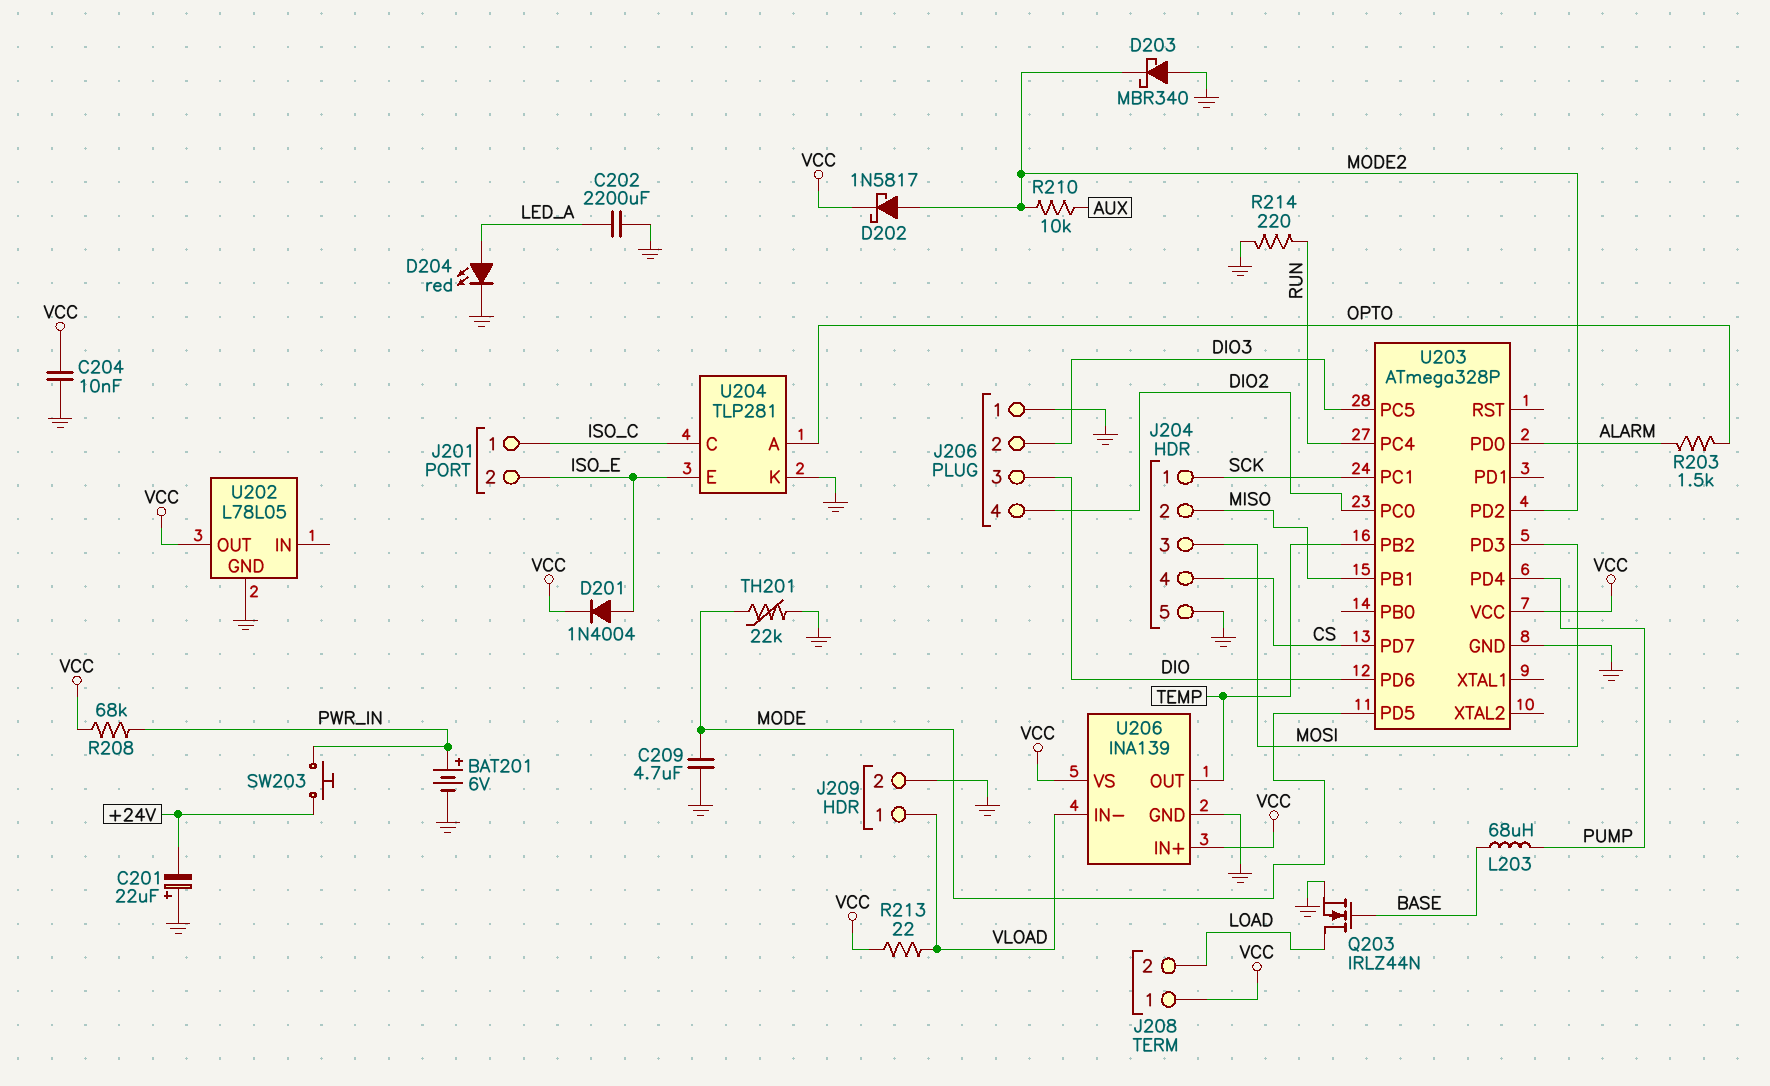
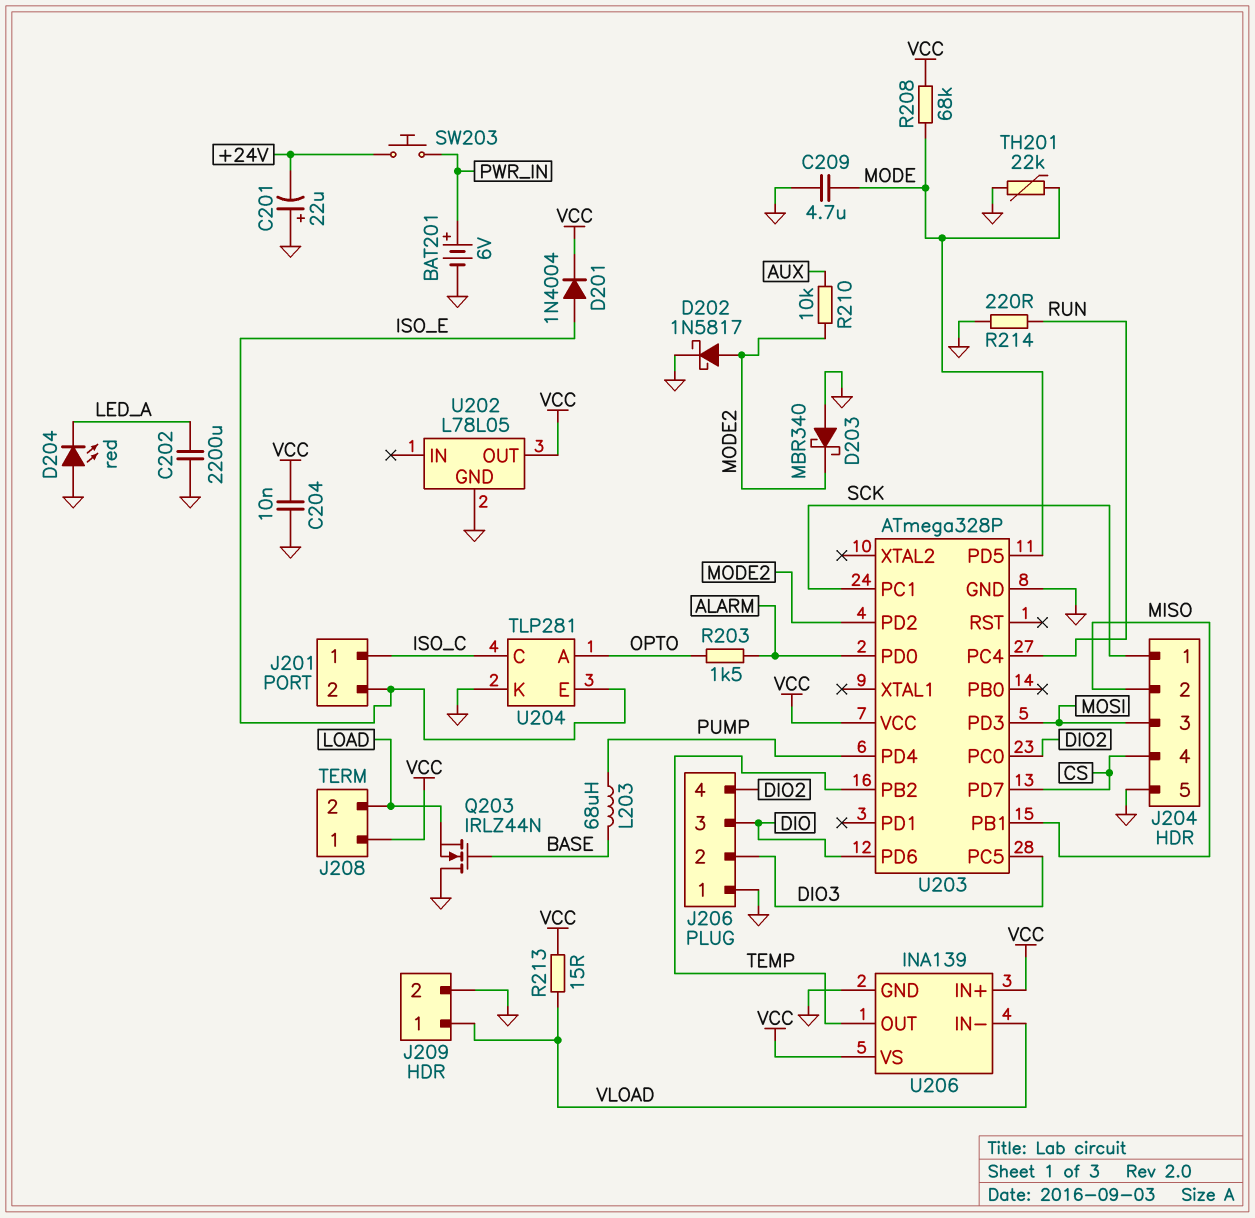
D202: schottky 1N5817 (A MODE2, K VCC) -> schottky 1N5817 (A MODE2, K GND)
D204: LED red (A LED_A, K GND) -> LED red (A GND, K LED_A)
Q203: NMOS IRLZ44N (G BASE, D LOAD, S GND) -> NMOS IRLZ44N (G BASE, D GND, S LOAD)
R208: 68k (PWR_IN, VCC) -> 68k (MODE, VCC)
R213: 22 (VCC, VLOAD) -> 15 (VCC, VLOAD)

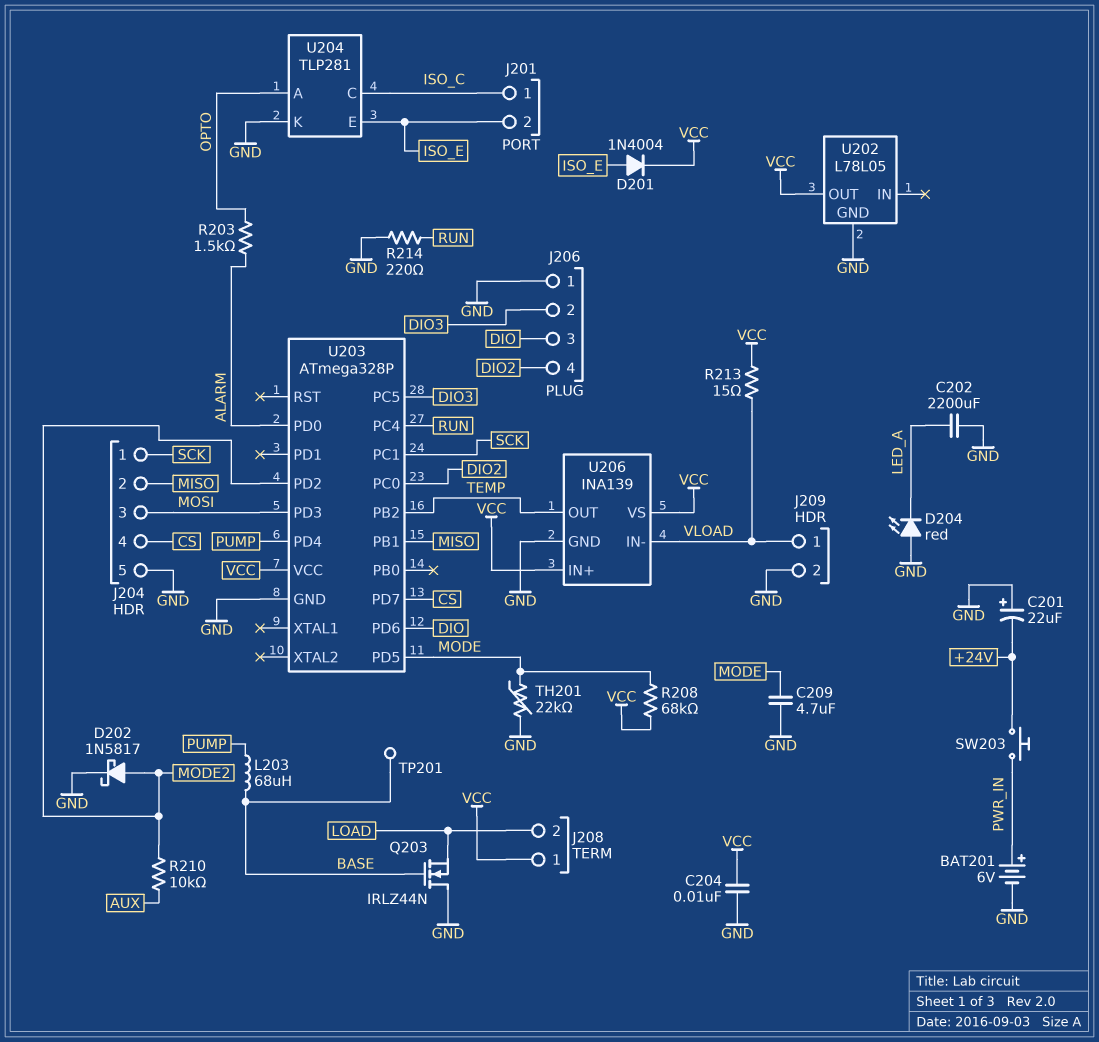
D203: schottky MBR340 (A GND, K MODE2) -> none
TP201: none -> test point (BASE)

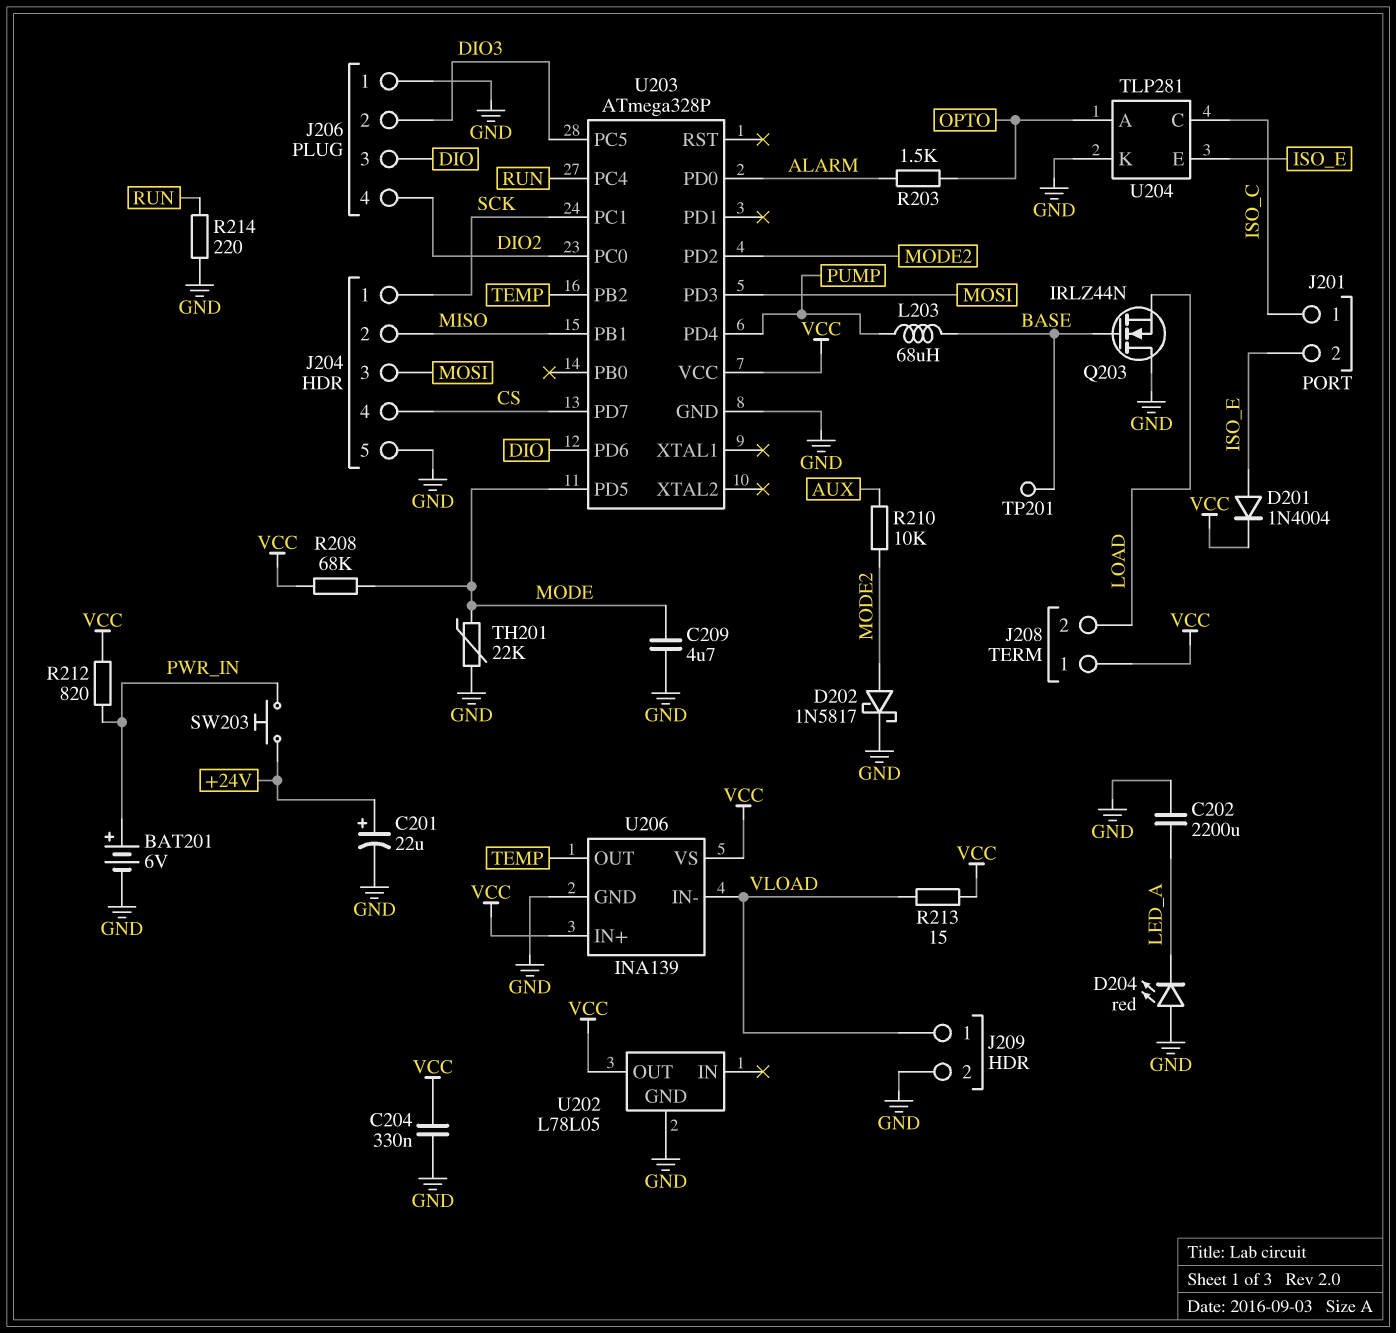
C201: 22uF (plus GND, minus +24V) -> 22uF (plus +24V, minus GND)
C204: 10nF (GND, VCC) -> 330nF (GND, VCC)
R212: none -> 820 (PWR_IN, VCC)

